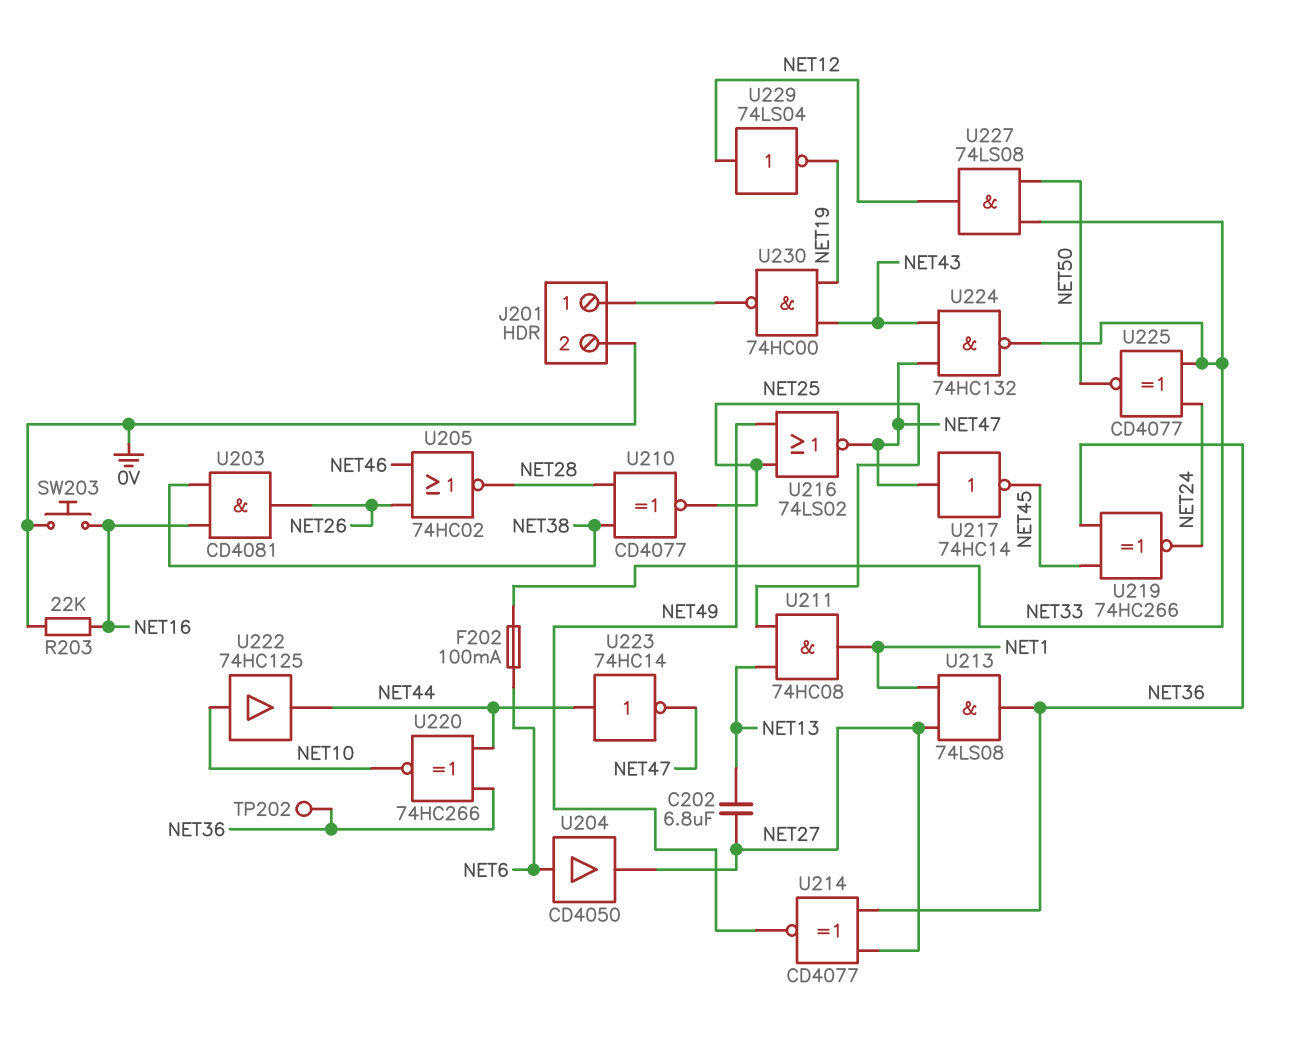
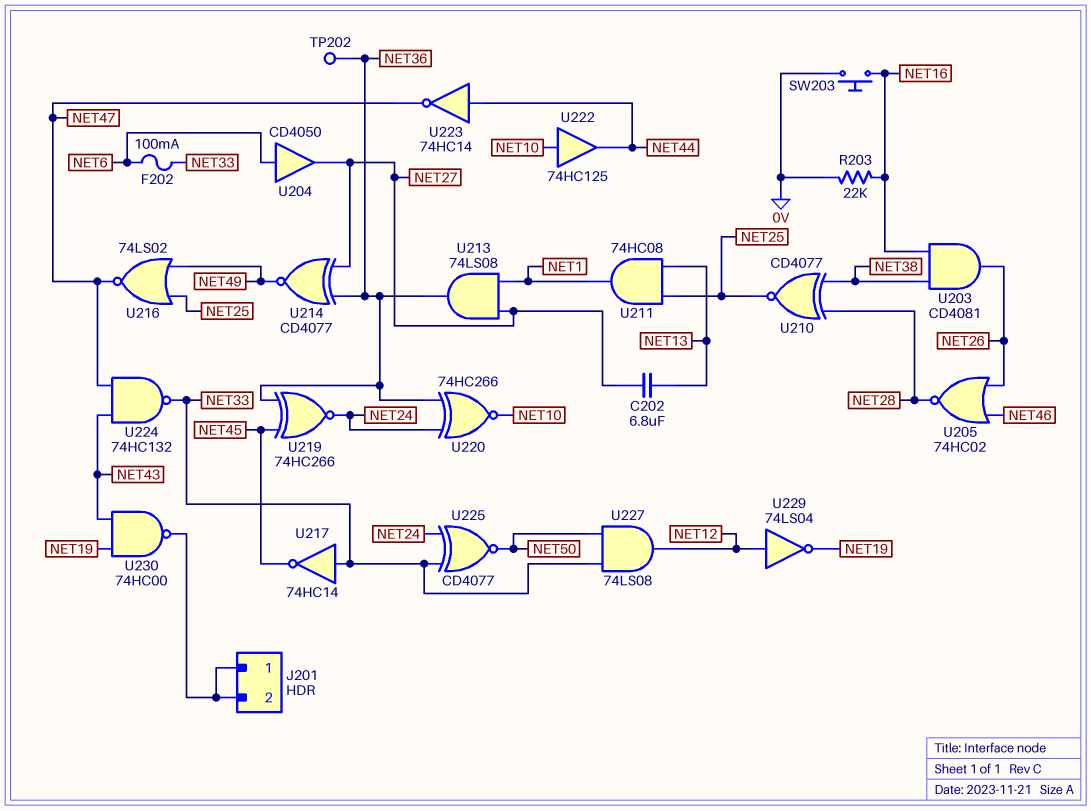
J201 pin 2: 0V -> J201/1
U217: NOT 74HC14 (in NET47, out NET45) -> NOT 74HC14 (in NET33, out NET45)
U220: XNOR 74HC266 (in NET36, in NET44, out NET10) -> XNOR 74HC266 (in NET24, in NET36, out NET10)

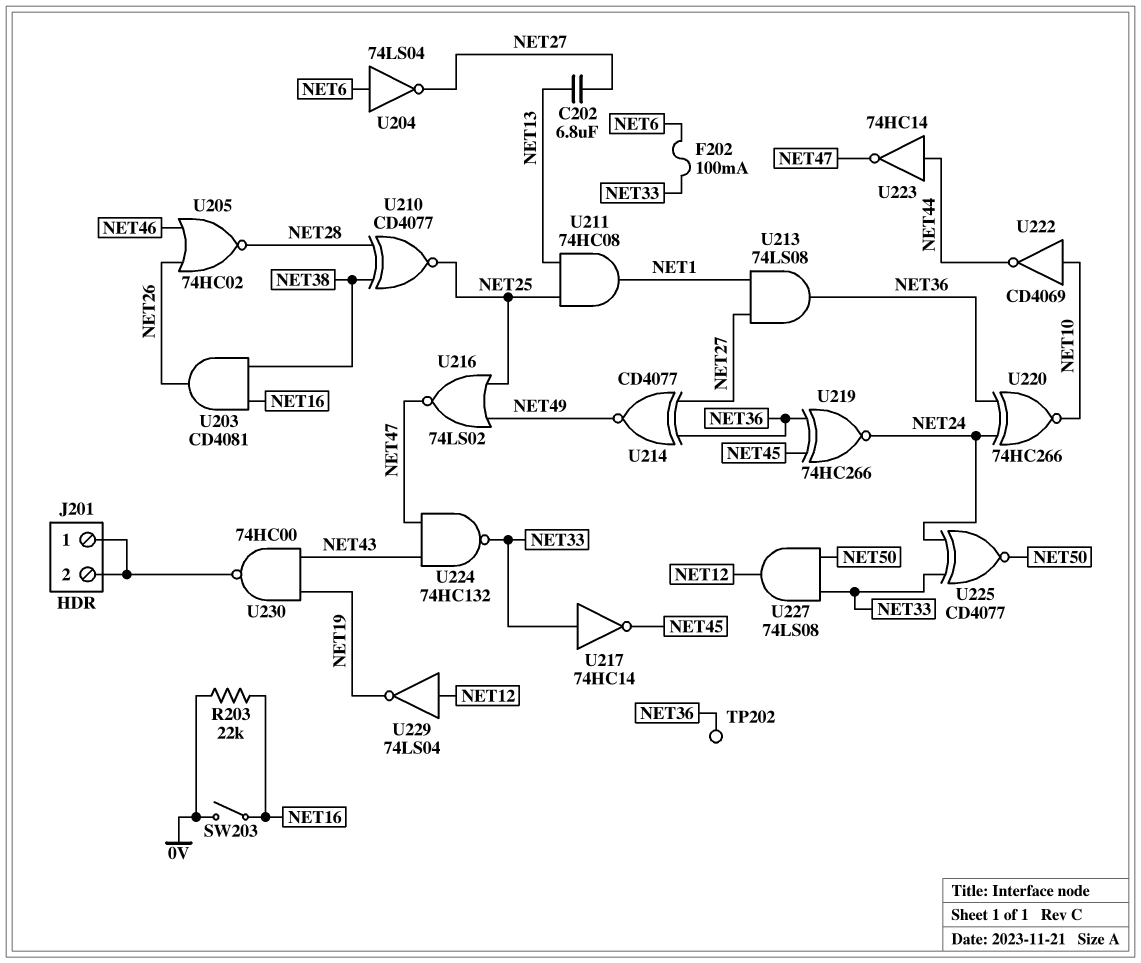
SW203: button (0V, NET16) -> switch (0V, NET16)
U204: buffer CD4050 (in NET6, out NET27) -> NOT 74LS04 (in NET6, out NET27)
U222: buffer 74HC125 (in NET10, out NET44) -> NOT CD4069 (in NET10, out NET44)

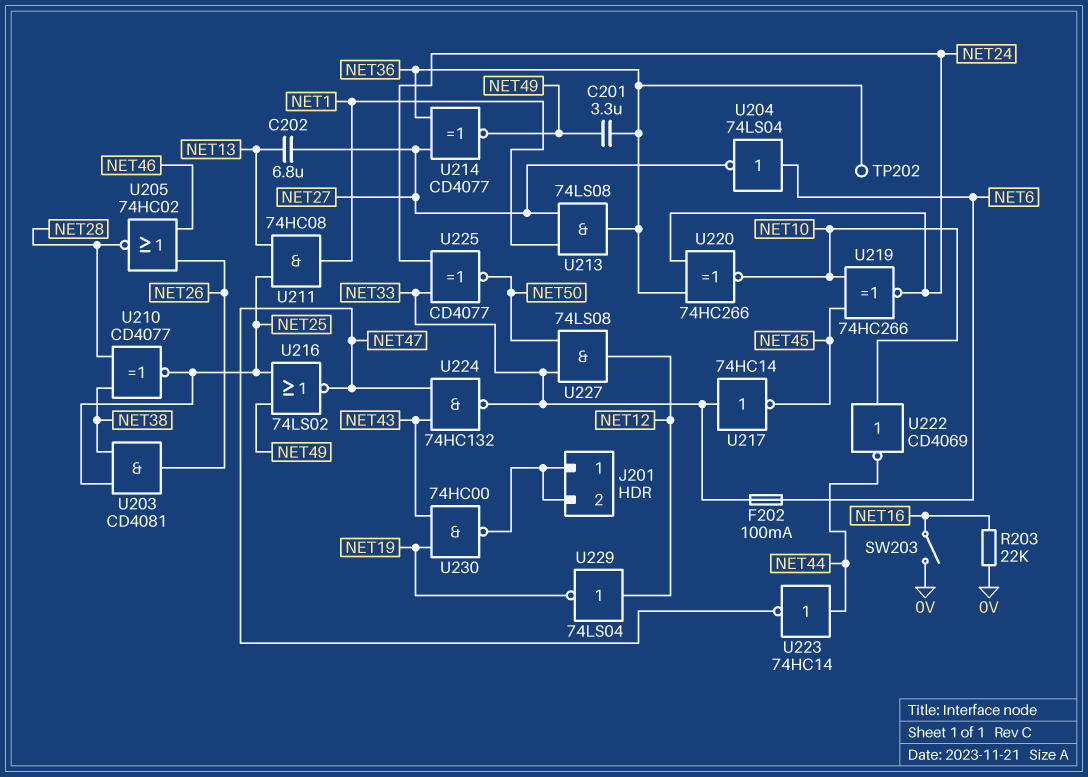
C201: none -> 3.3uF (NET36, NET49)
U203: AND CD4081 (in NET16, in NET38, out NET26) -> AND CD4081 (in NET25, in NET38, out NET26)
U219: XNOR 74HC266 (in NET36, in NET45, out NET24) -> XNOR 74HC266 (in NET10, in NET45, out NET24)

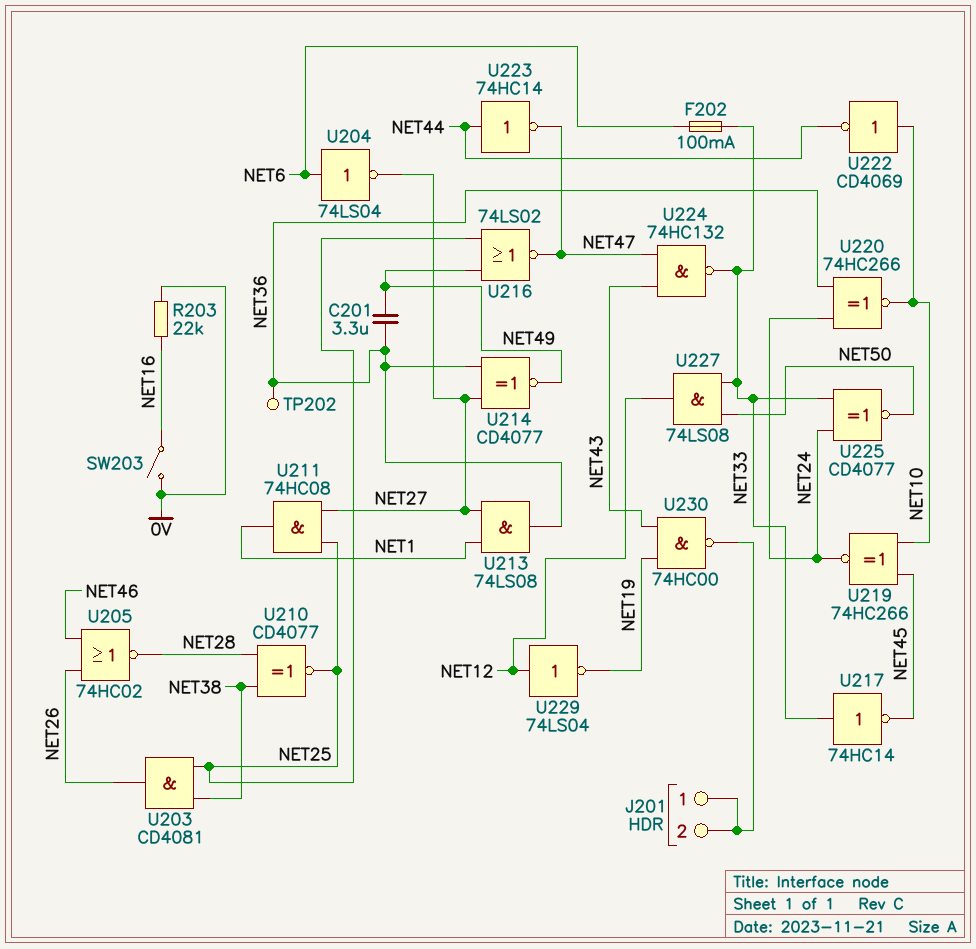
C202: 6.8uF (NET13, NET27) -> none
U211: AND 74HC08 (in NET13, in NET25, out NET1) -> AND 74HC08 (in NET25, in NET27, out NET1)

